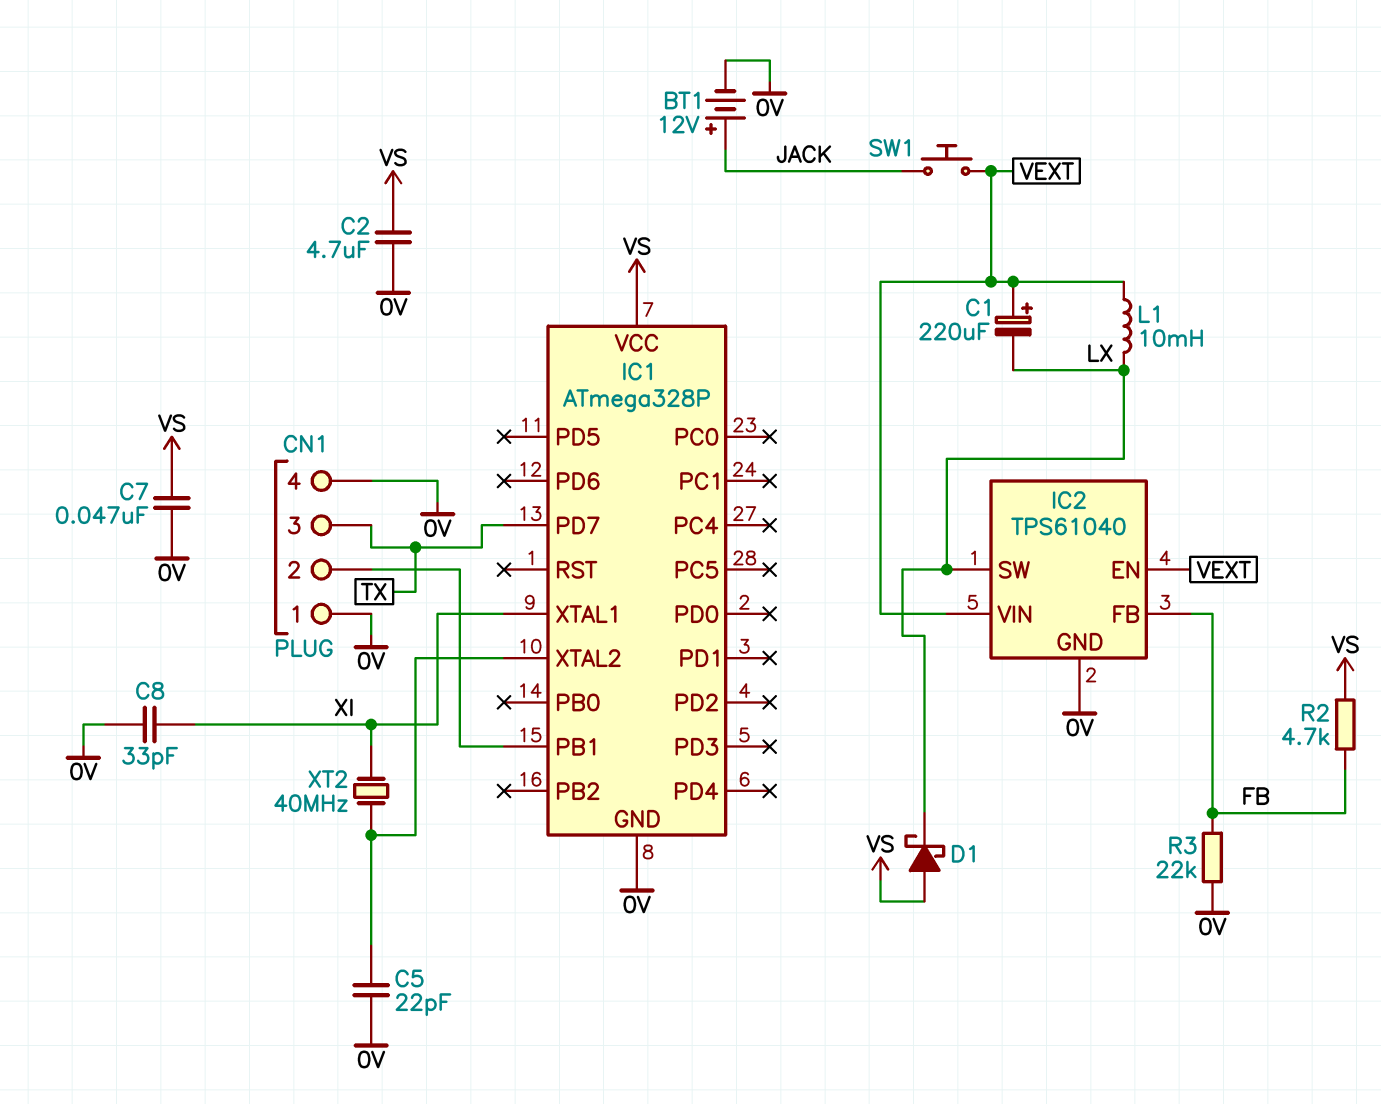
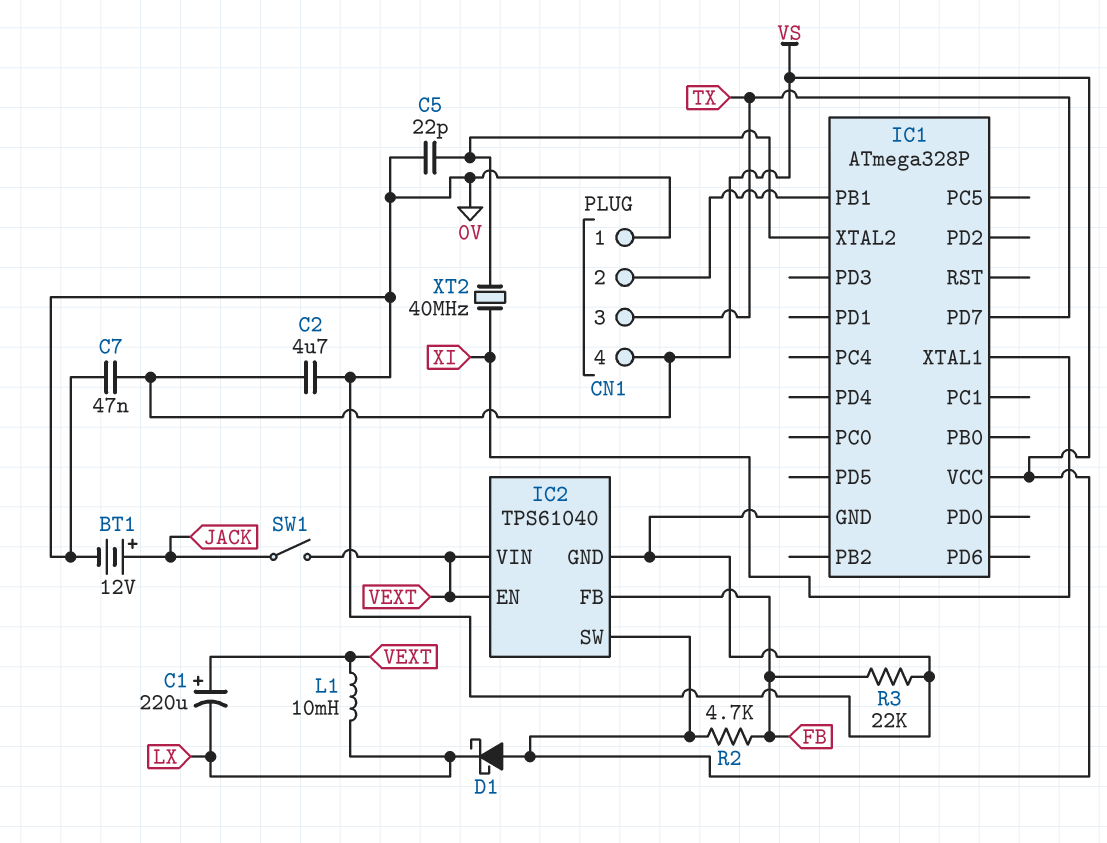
C8: 33pF (0V, XI) -> none
CN1 pin 4: 0V -> VS
IC2 pin SW: LX -> VS
SW1: button (JACK, VEXT) -> switch (JACK, VEXT)

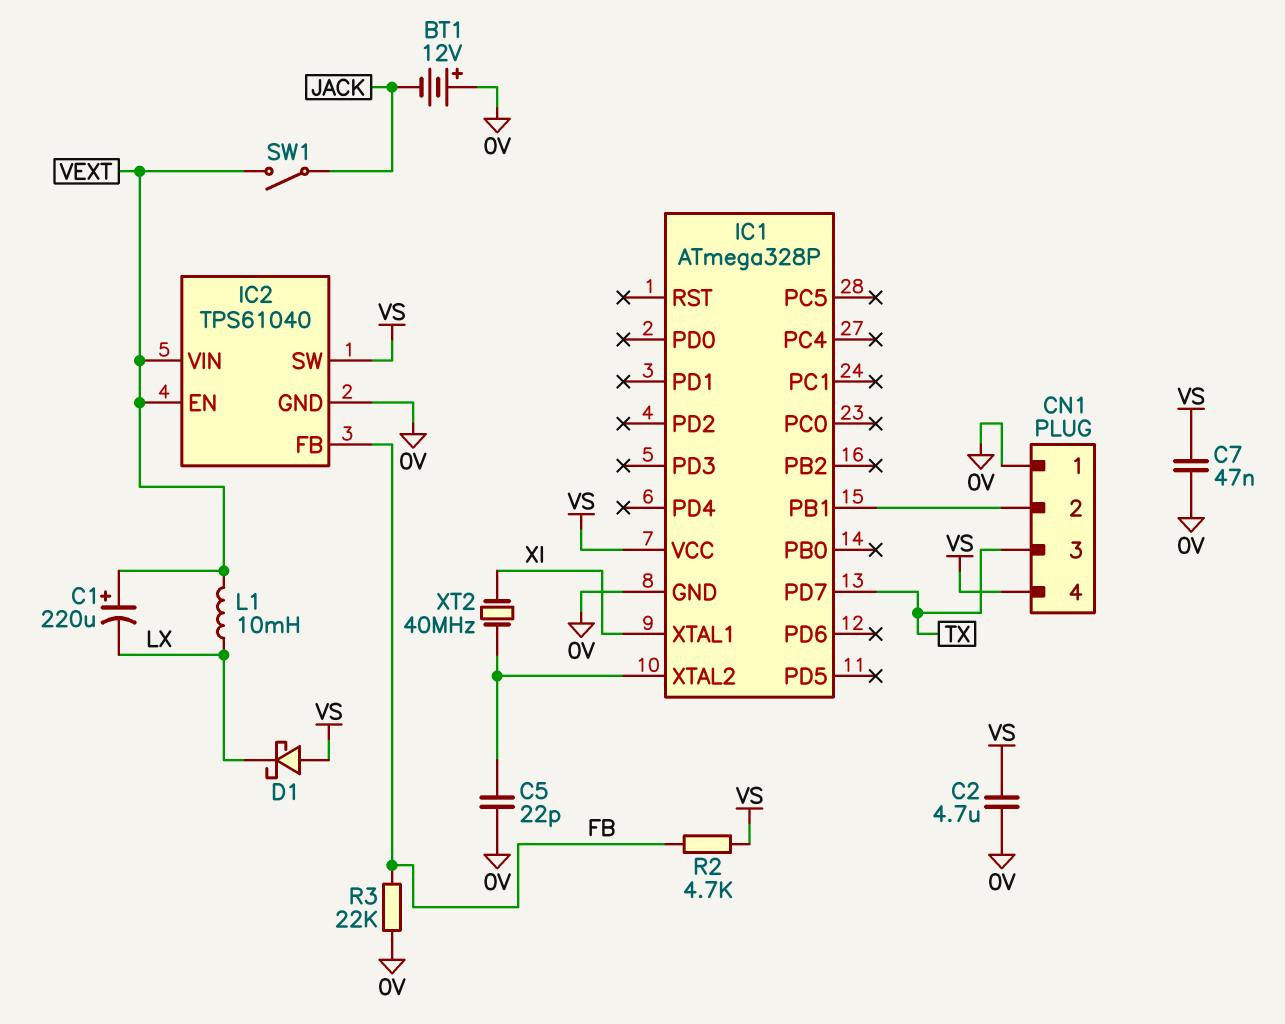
BT1: 12V (plus JACK, minus 0V) -> 12V (plus 0V, minus JACK)

